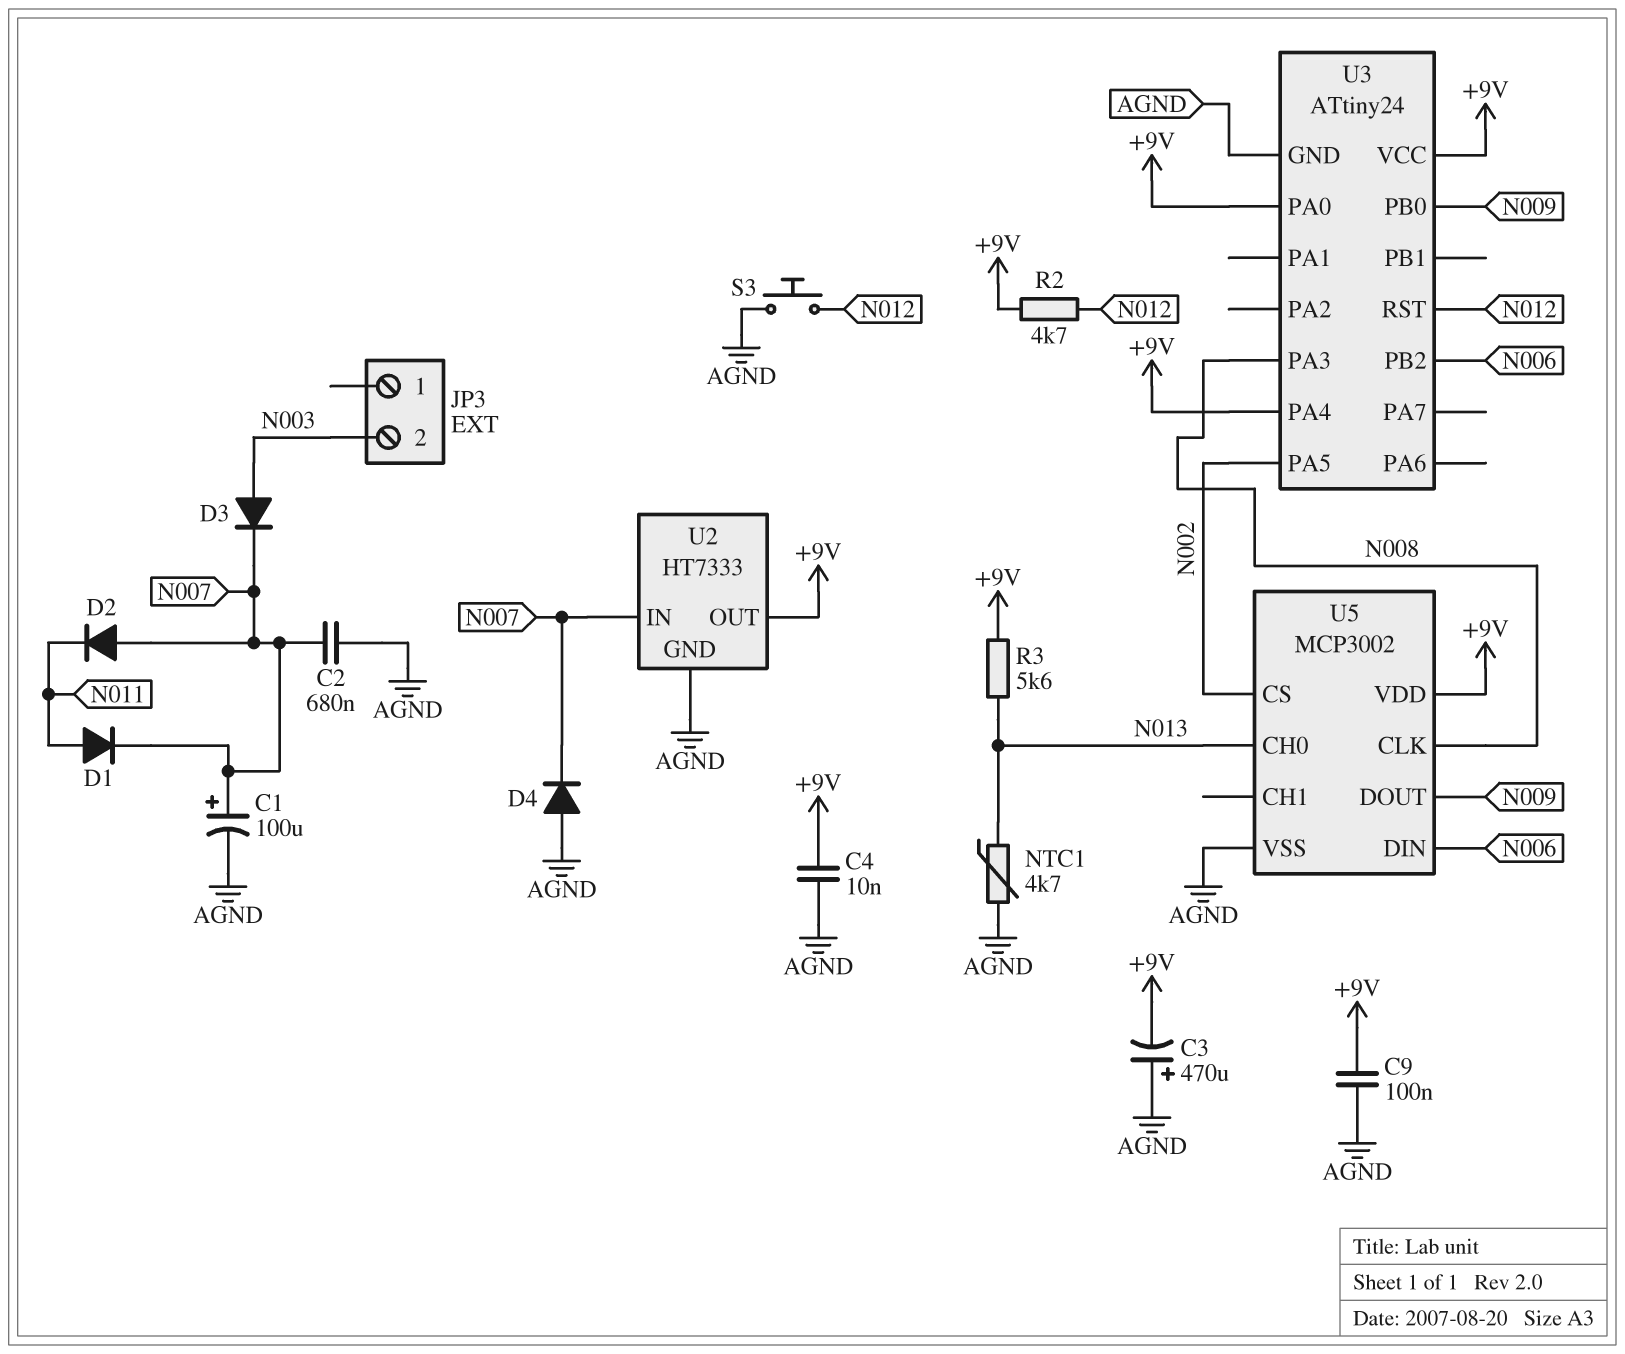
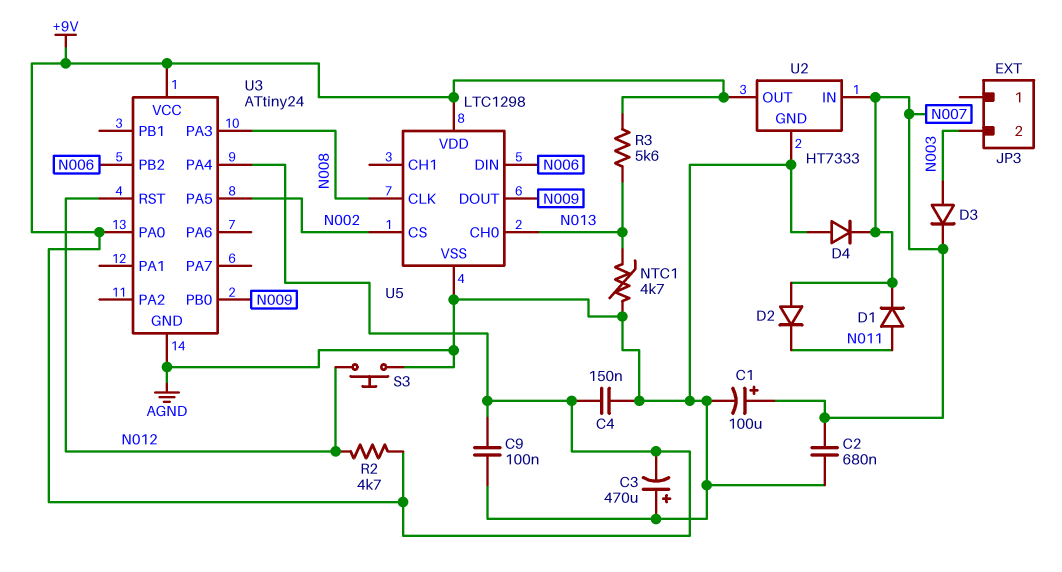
C4: 10nF (+9V, AGND) -> 150nF (+9V, AGND)
U5: MCP3002 -> LTC1298

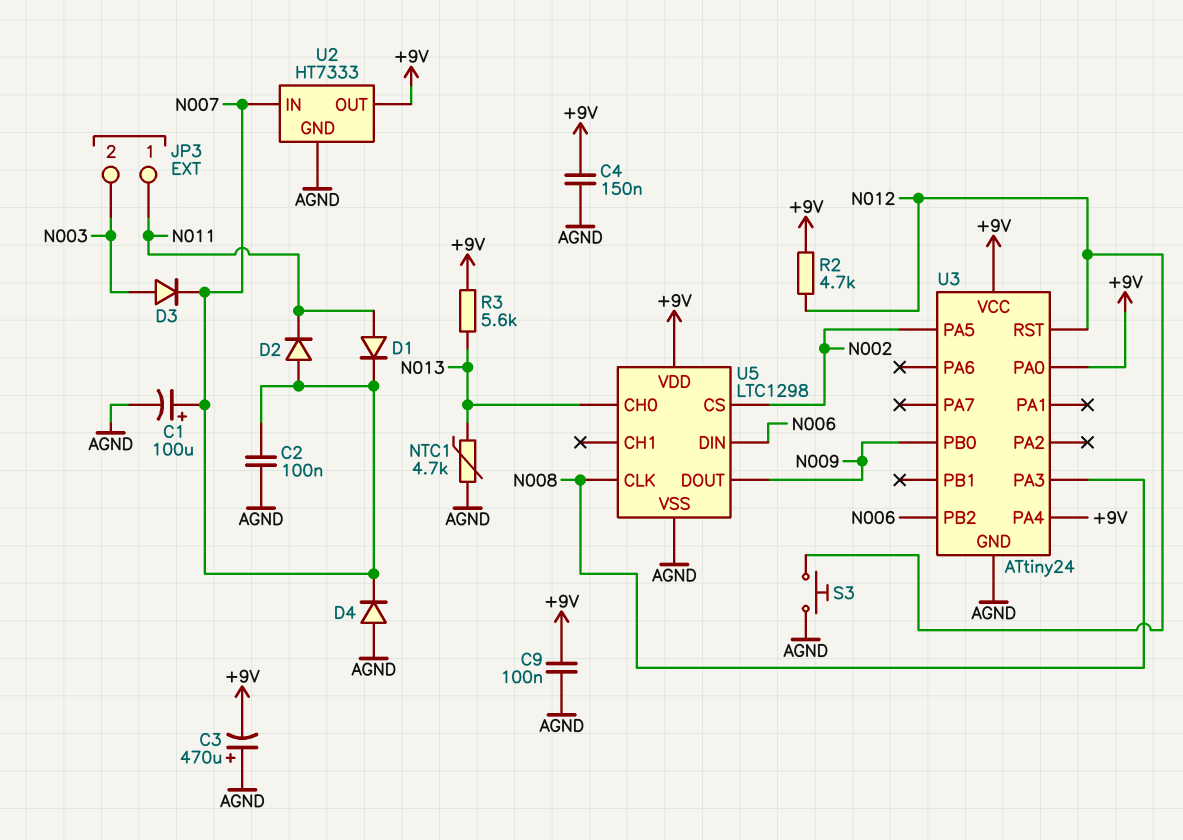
C2: 680nF (AGND, N007) -> 100nF (AGND, N007)
JP3 pin 1: none -> N011

